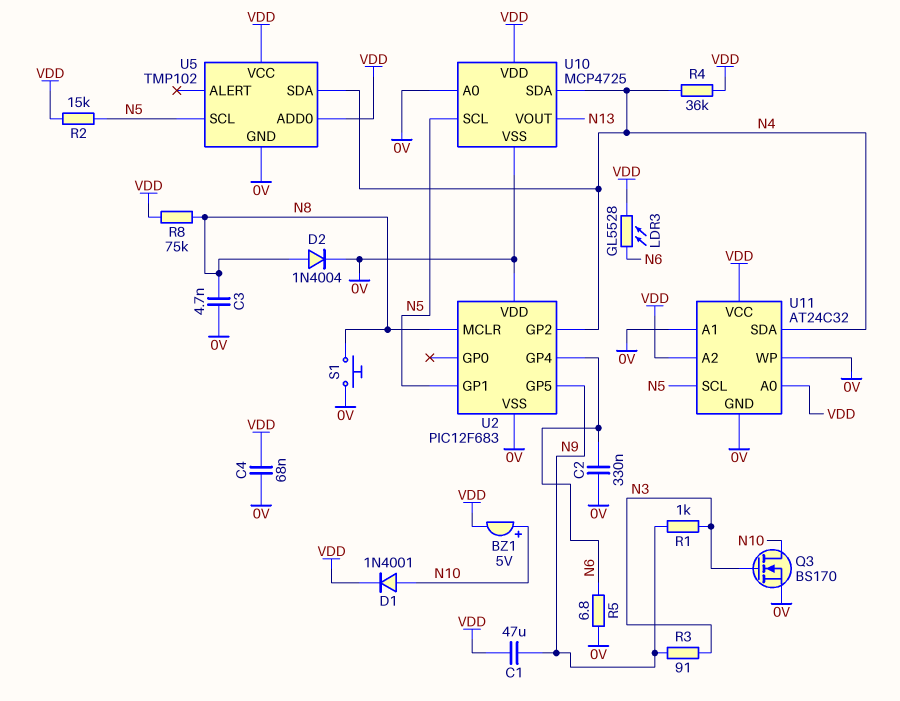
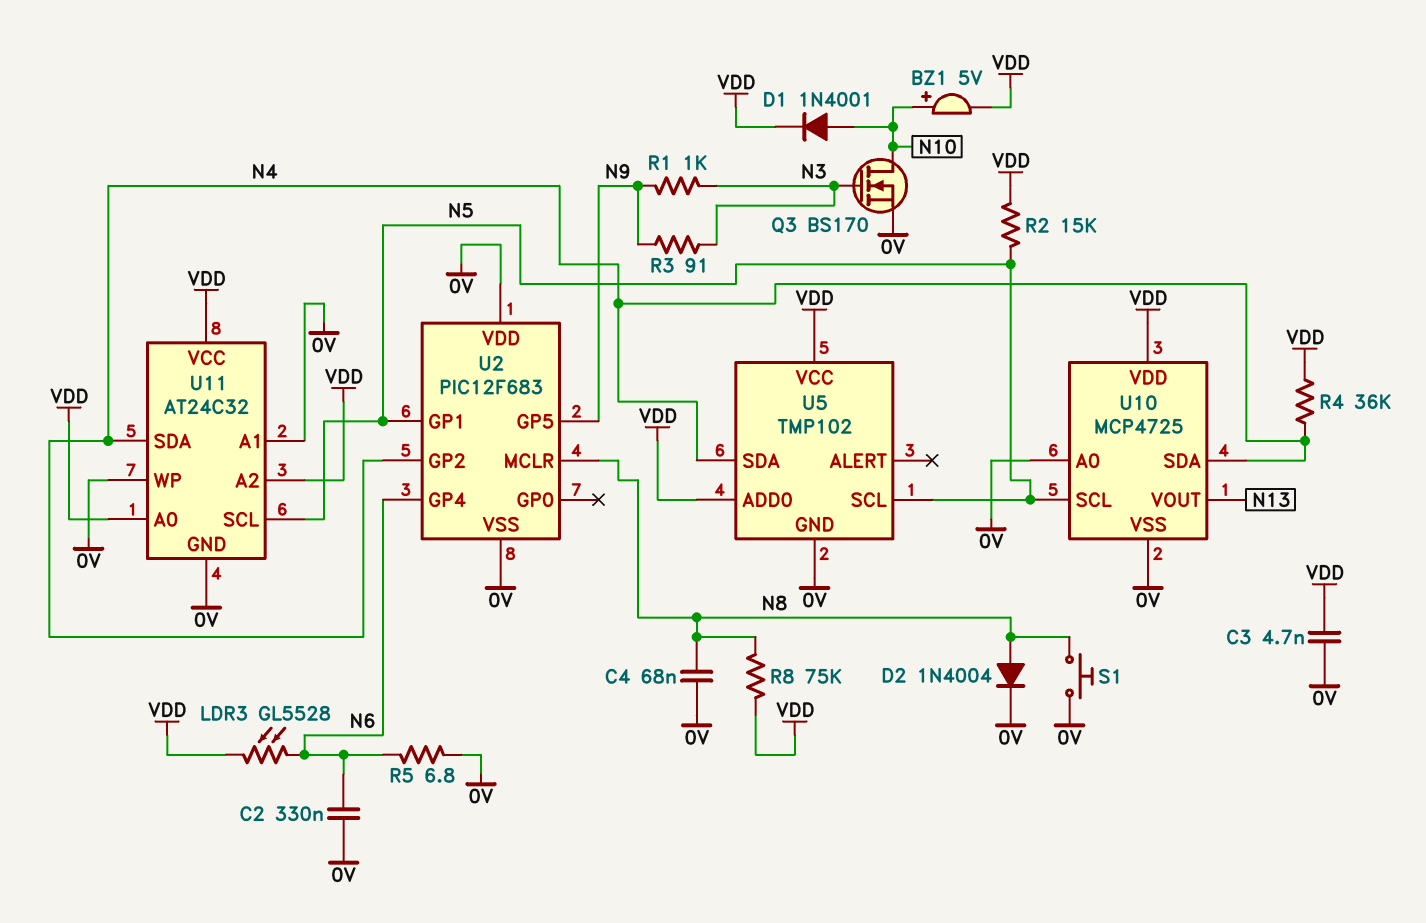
C1: 47uF (N9, VDD) -> none
C3: 4.7nF (0V, N8) -> 4.7nF (0V, VDD)
C4: 68nF (0V, VDD) -> 68nF (0V, N8)

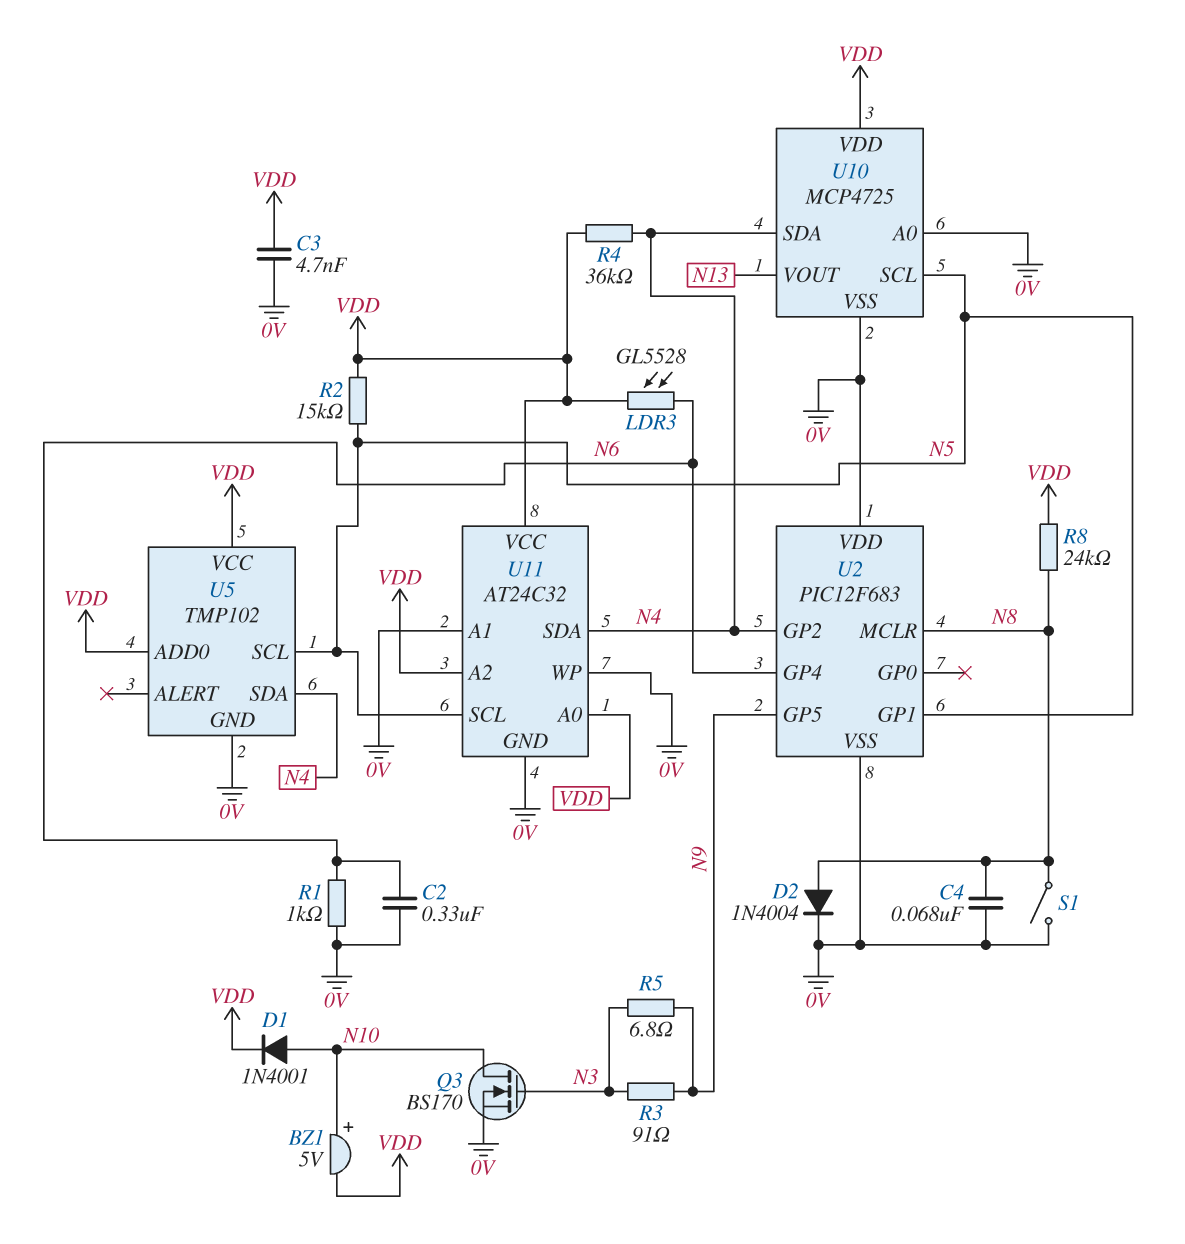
R1: 1k (N3, N9) -> 1k (0V, N6)
R5: 6.8 (0V, N6) -> 6.8 (N3, N9)
R8: 75k (N8, VDD) -> 24k (N8, VDD)
S1: button (0V, N8) -> switch (0V, N8)

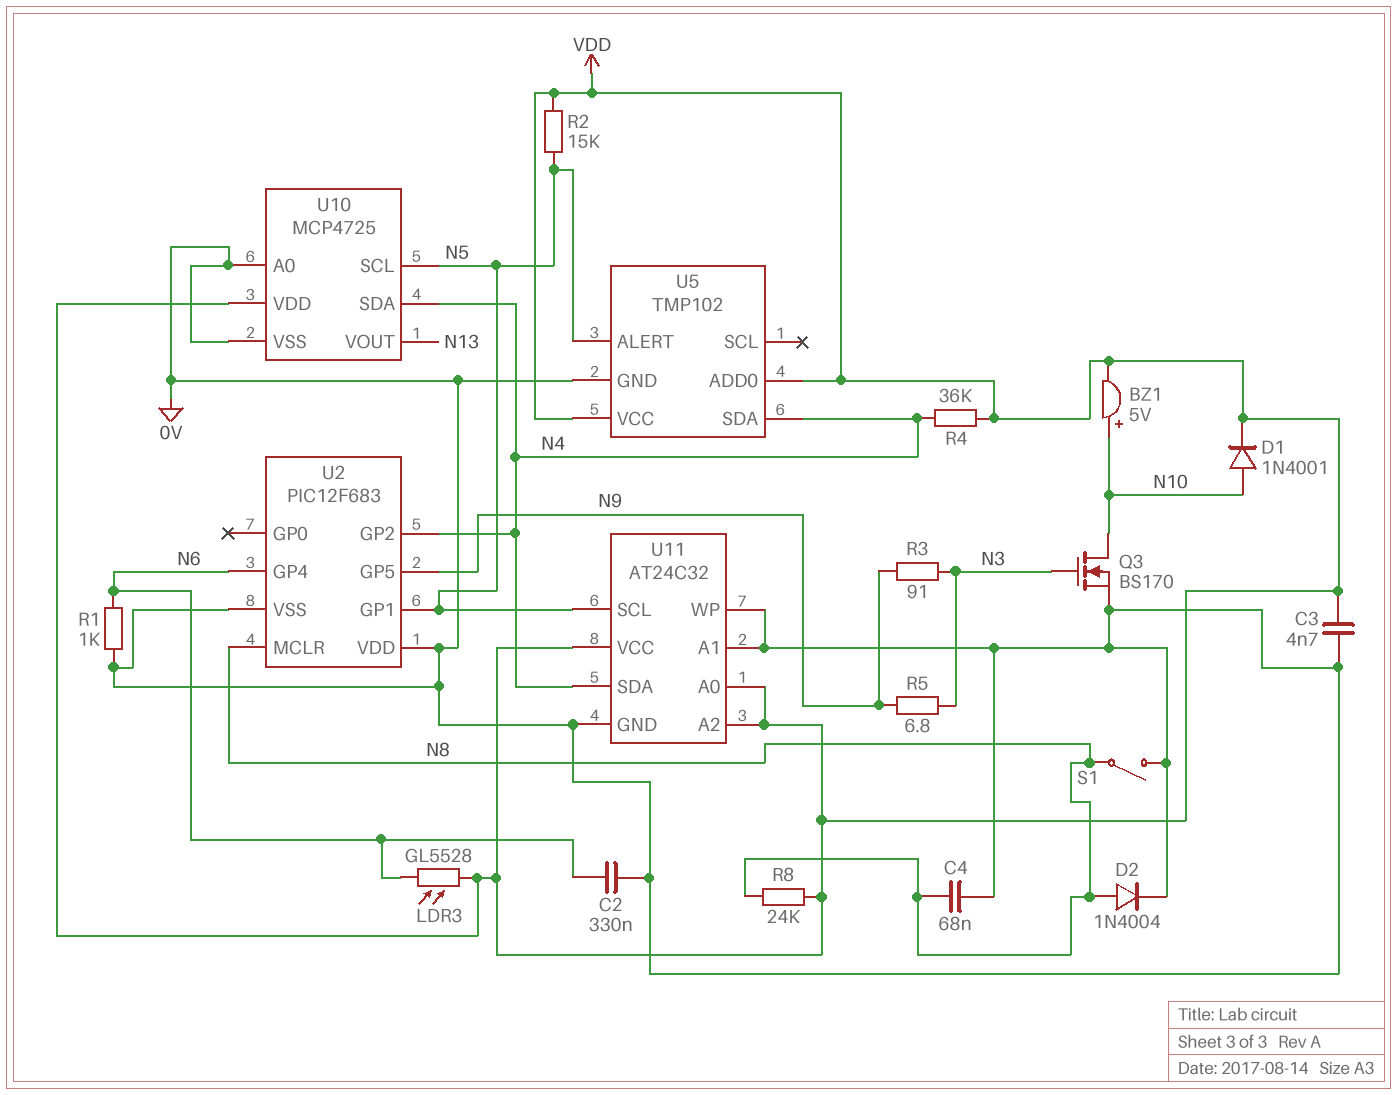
U5 pin ALERT: none -> N5
U5 pin SCL: N5 -> none

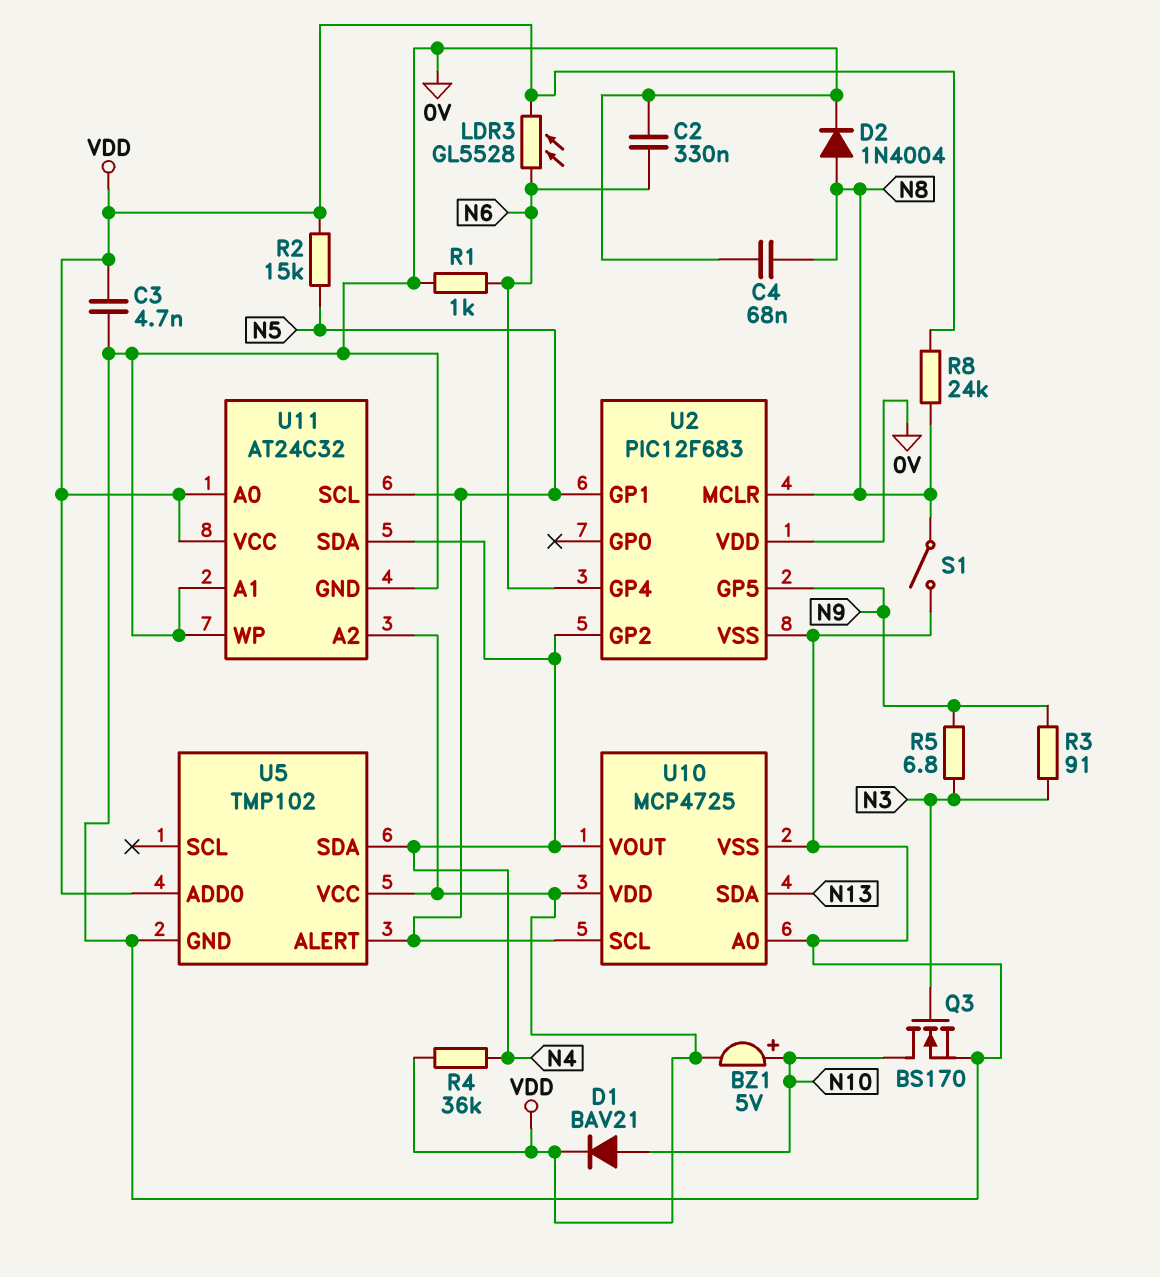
D1: diode 1N4001 (A N10, K VDD) -> diode BAV21 (A N10, K VDD)
U10 pin SDA: N4 -> N13
U10 pin VOUT: N13 -> N4

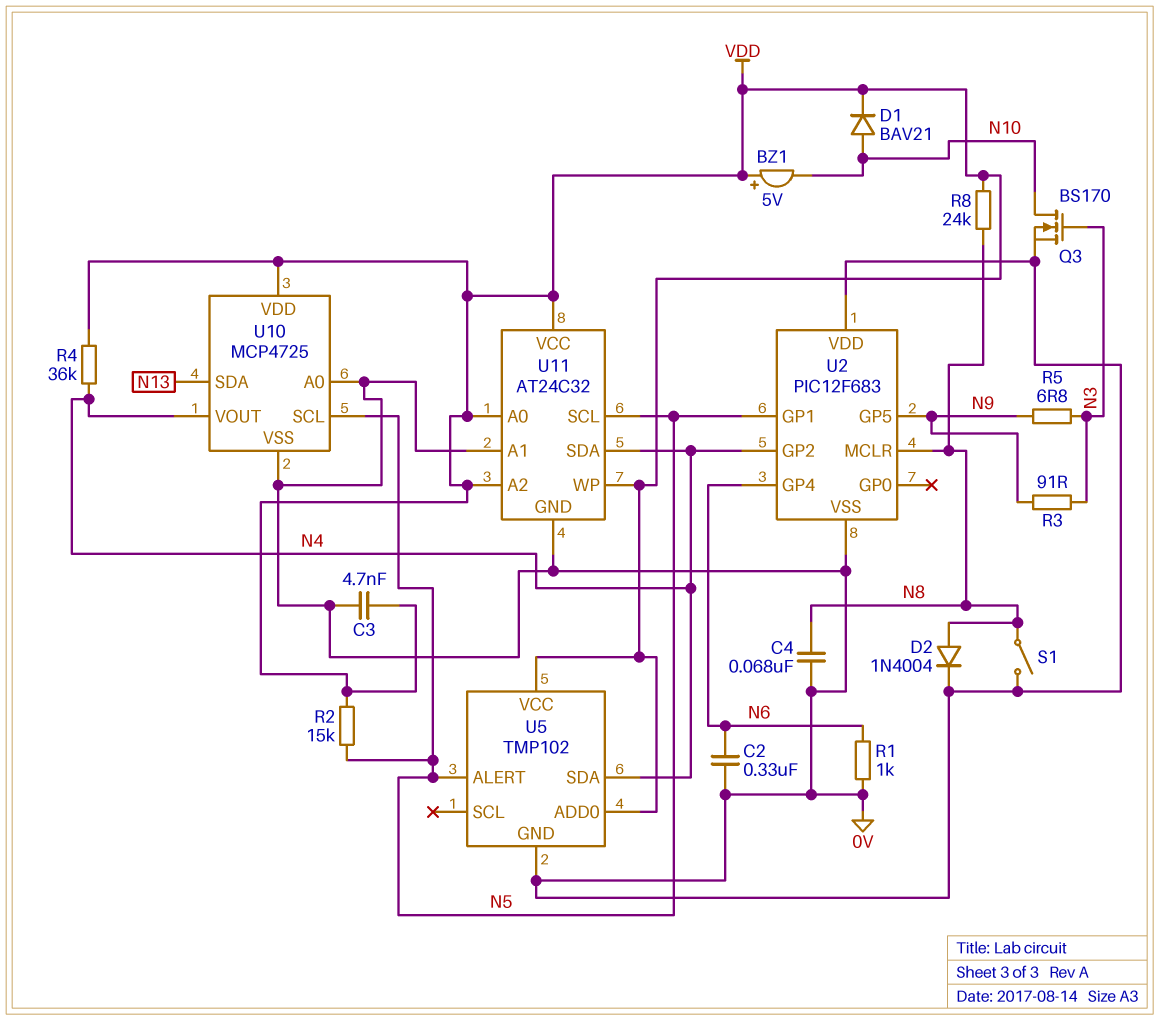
BZ1: buzzer 5V (plus N10, minus VDD) -> buzzer 5V (plus VDD, minus N10)
LDR3: GL5528 (N6, VDD) -> none
U11 pin WP: 0V -> VDD

